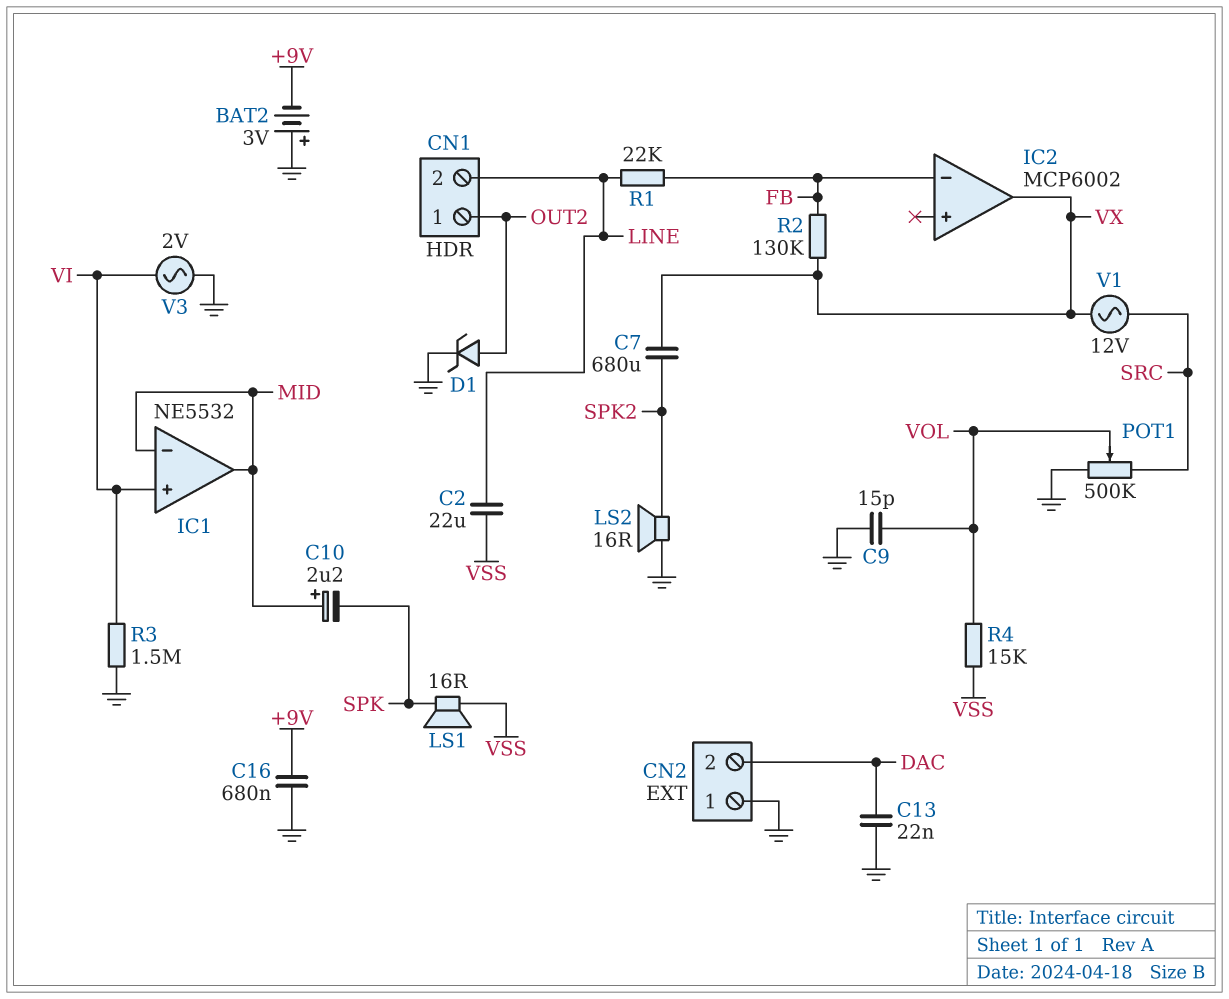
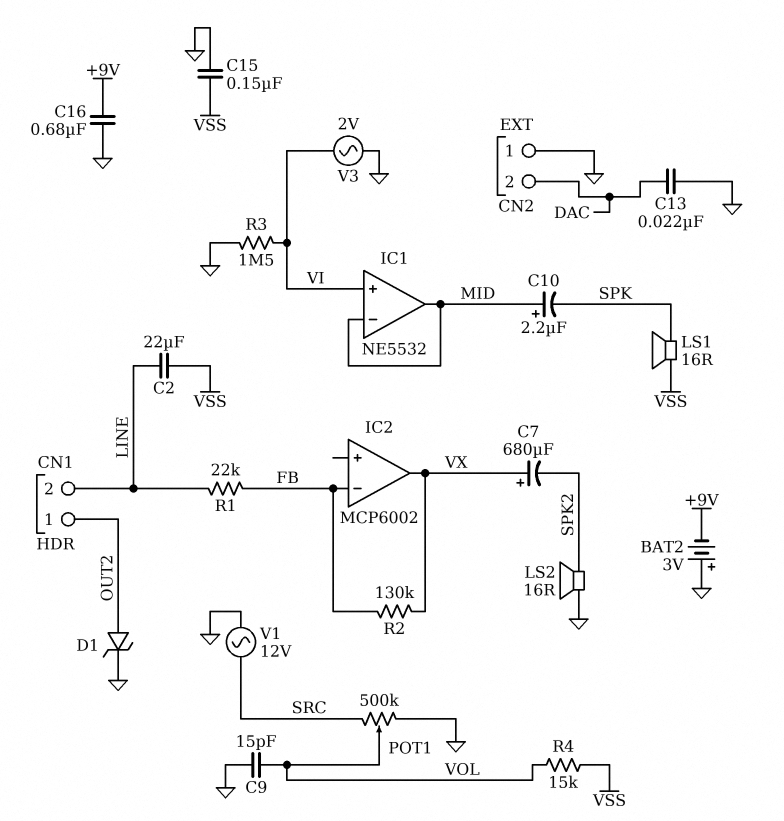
C7: 680uF (SPK2, VX) -> 680uF (plus VX, minus SPK2)
C15: none -> 150nF (GND, VSS)
V1: AC 12V (SRC, VX) -> AC 12V (GND, SRC)

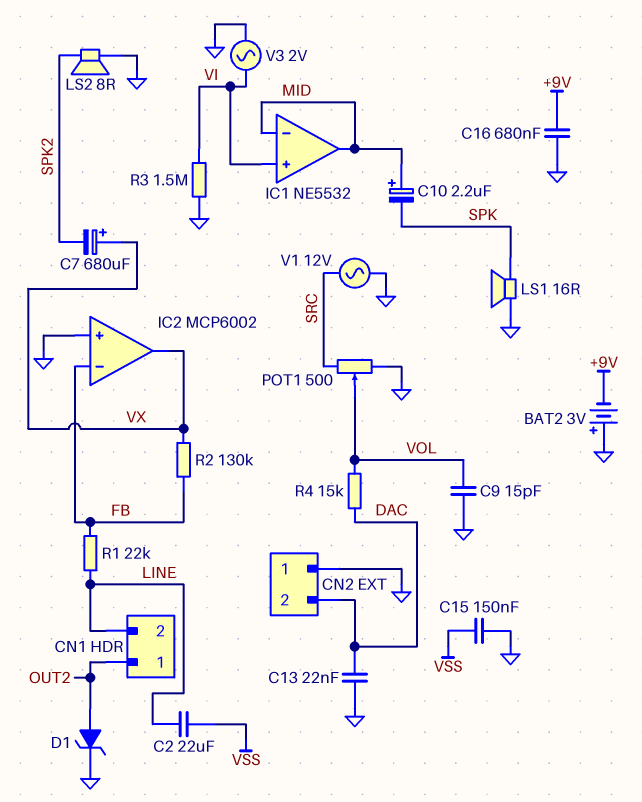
IC2 pin in+: none -> GND
LS1: speaker 16R (SPK, VSS) -> speaker 16R (GND, SPK)
LS2: speaker 16R (GND, SPK2) -> speaker 8R (GND, SPK2)
POT1: 500k (GND, SRC, wiper VOL) -> 500 (GND, SRC, wiper VOL)
R4: 15k (VOL, VSS) -> 15k (DAC, VOL)

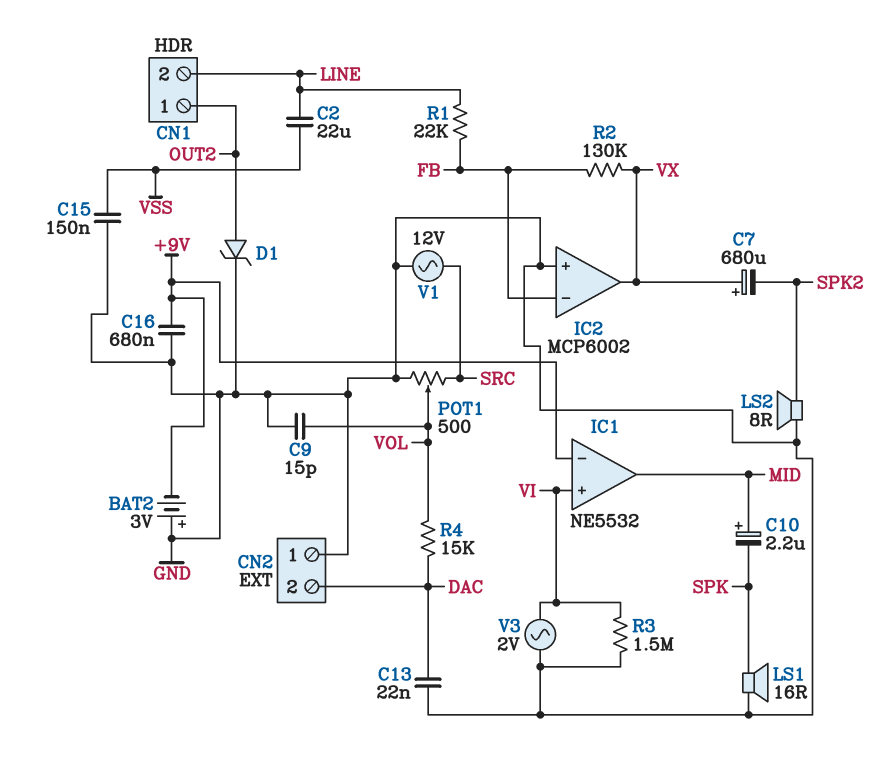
IC1 pin in-: MID -> +9V

